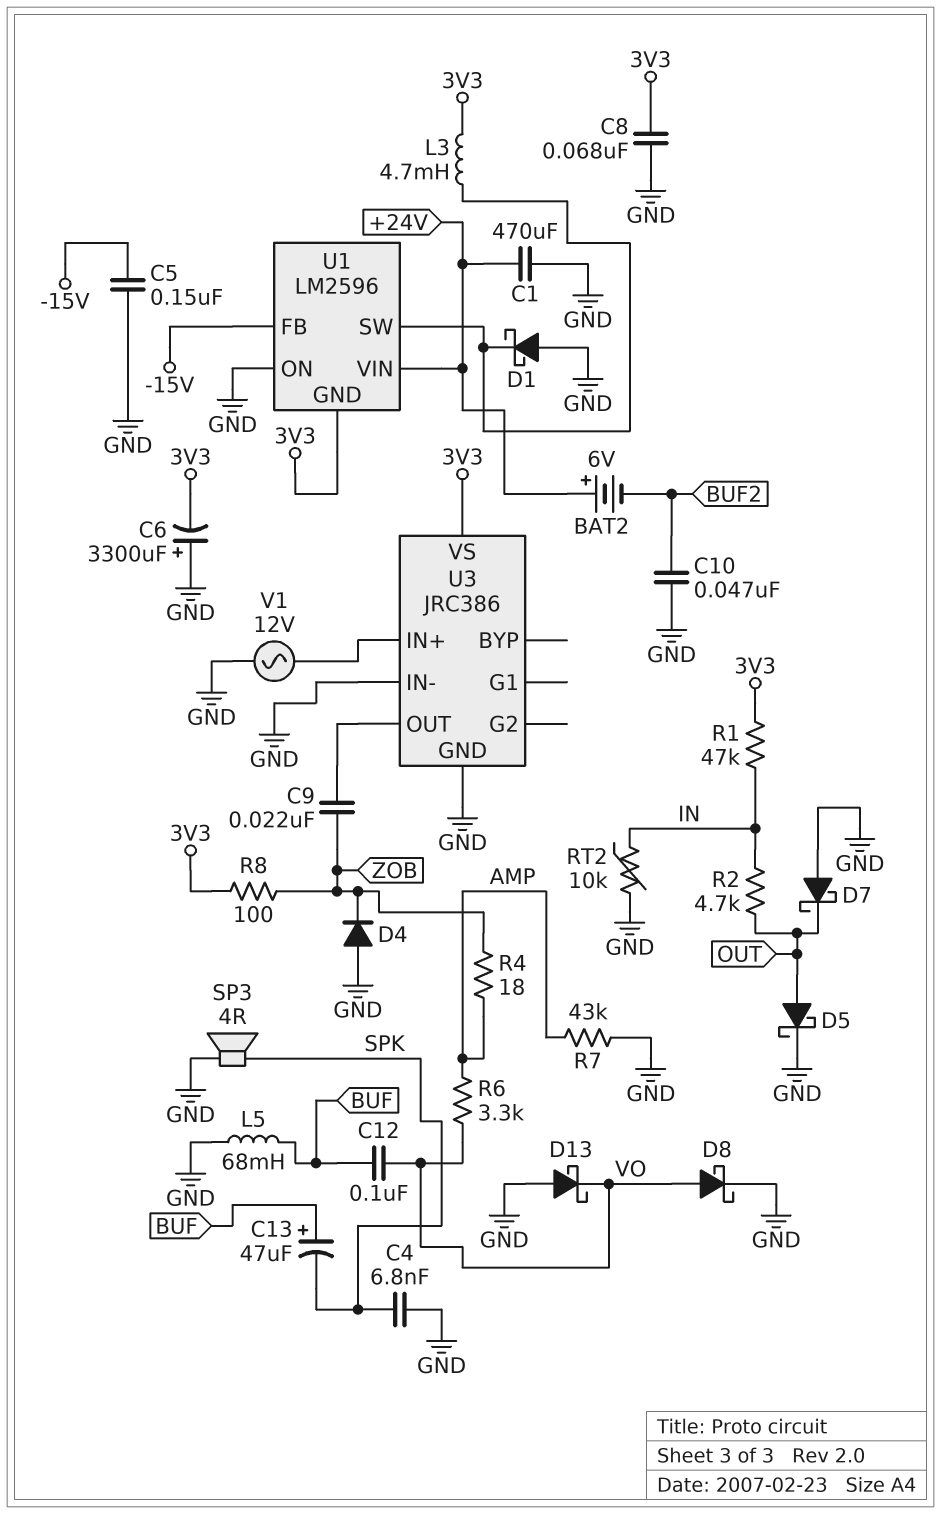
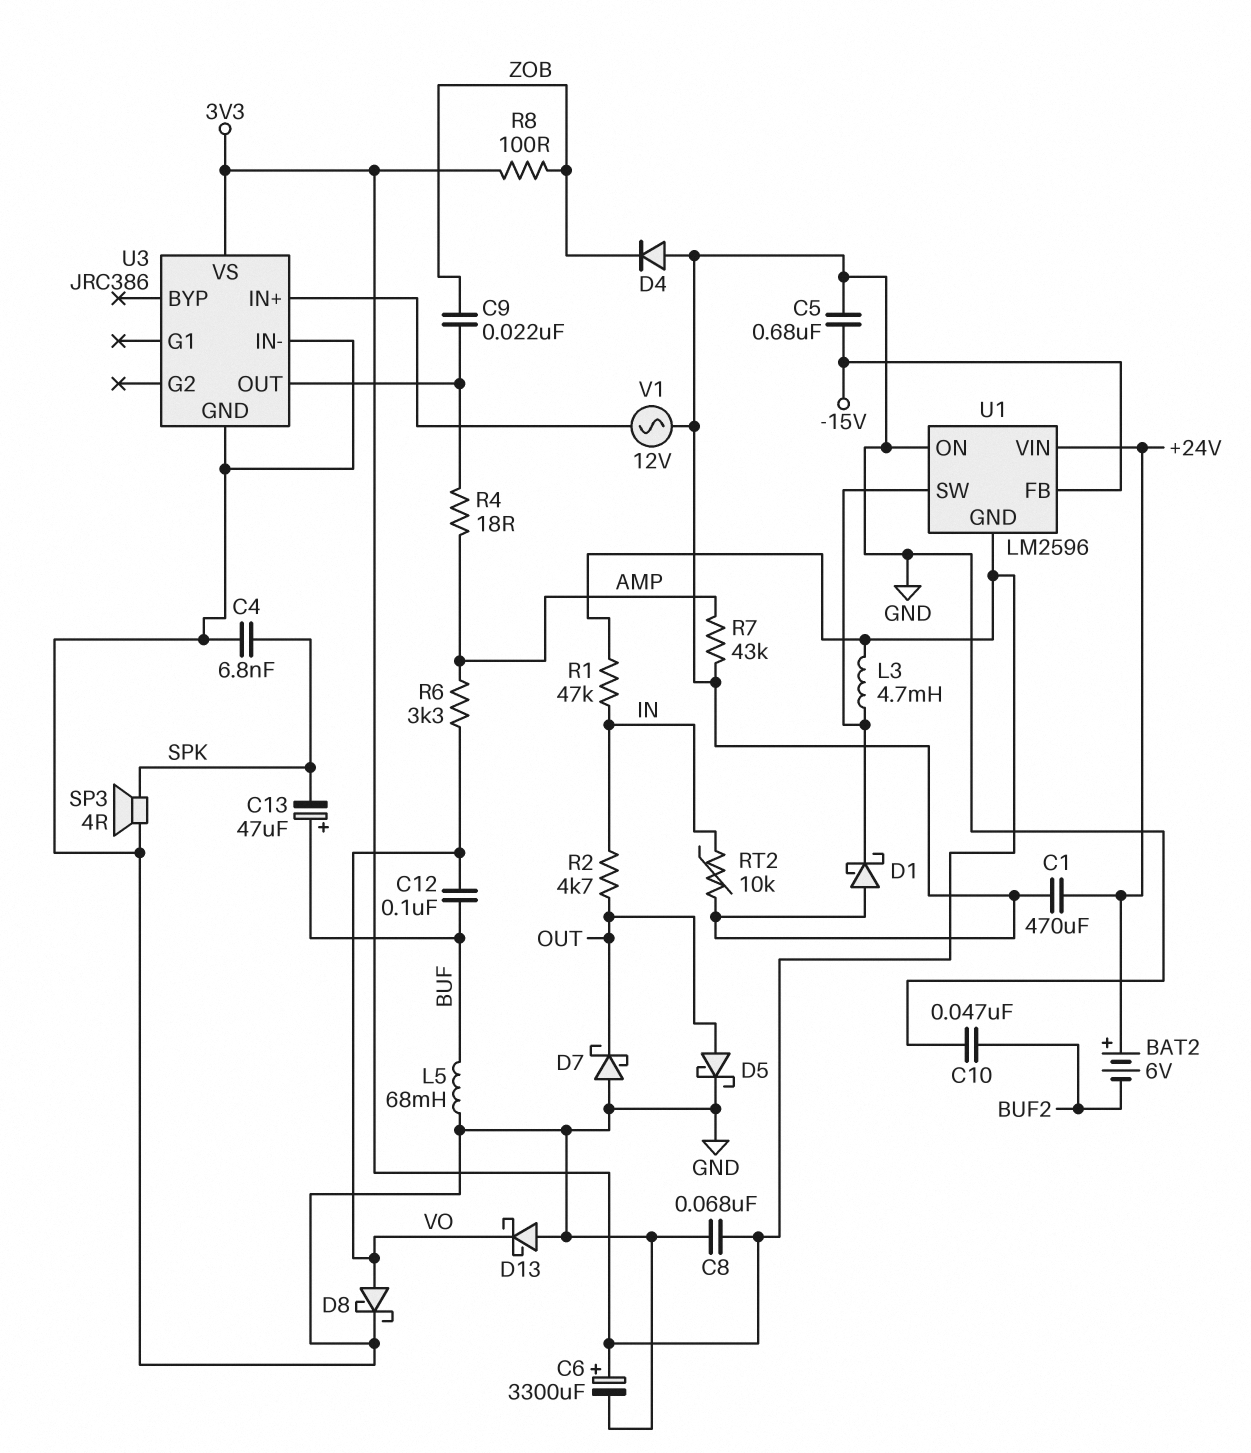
C5: 150nF (-15V, GND) -> 680nF (-15V, GND)
C6: 3300uF (plus GND, minus 3V3) -> 3300uF (plus 3V3, minus GND)
R4: 18 (AMP, ZOB) -> 18 (AMP, U3/OUT)

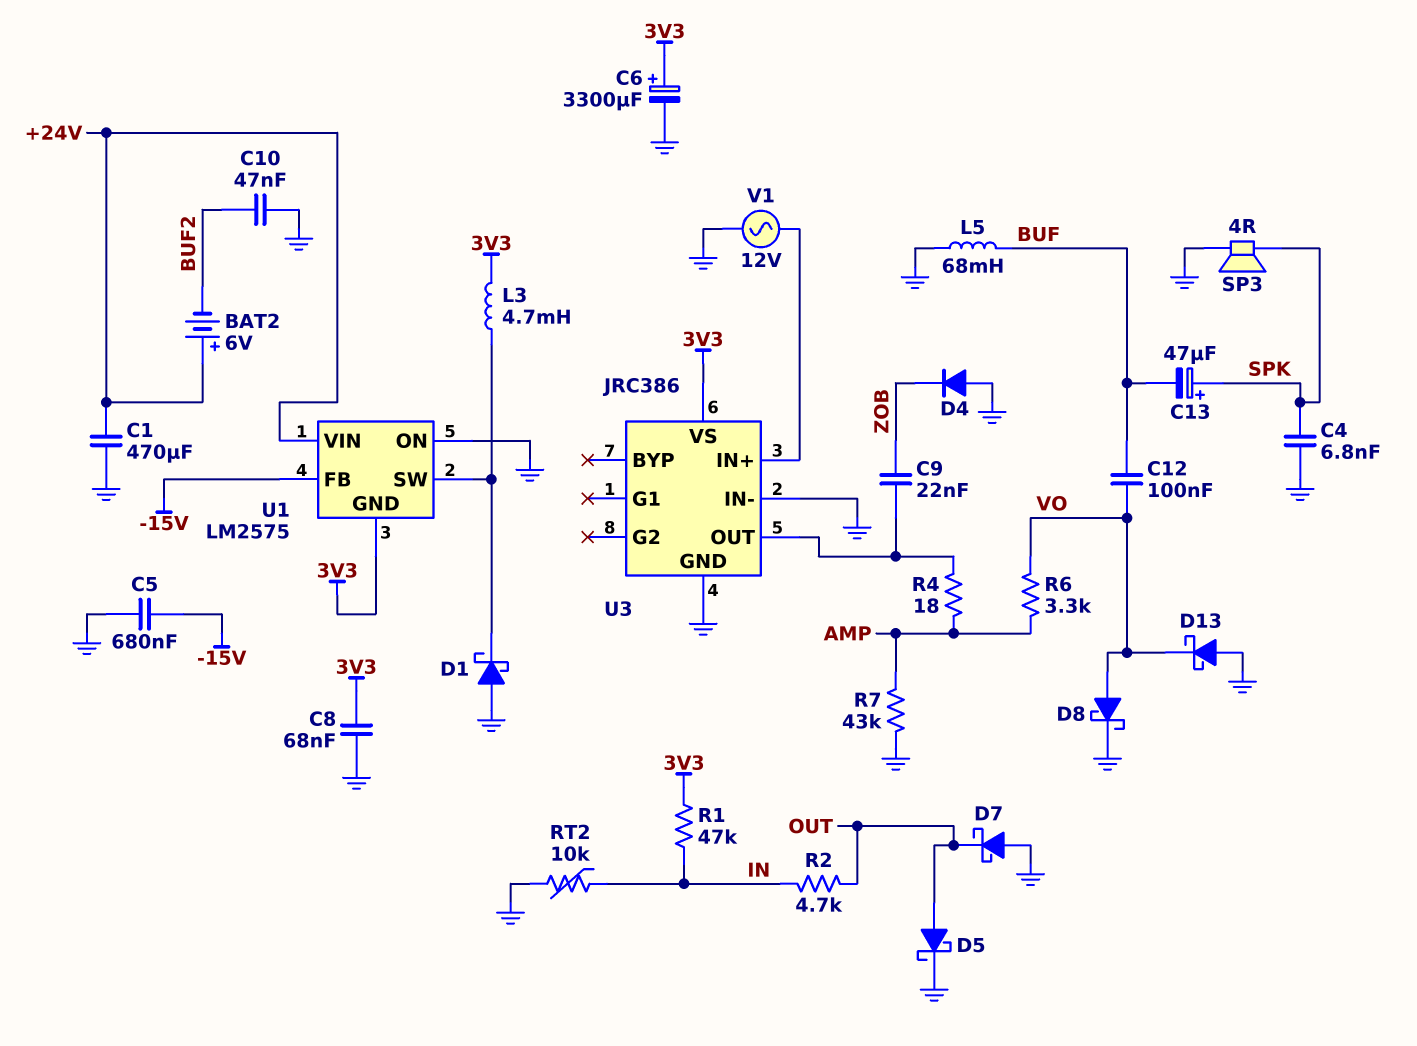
C13: 47uF (plus BUF, minus SPK) -> 47uF (plus SPK, minus BUF)
R8: 100 (3V3, ZOB) -> none
U1: LM2596 -> LM2575

